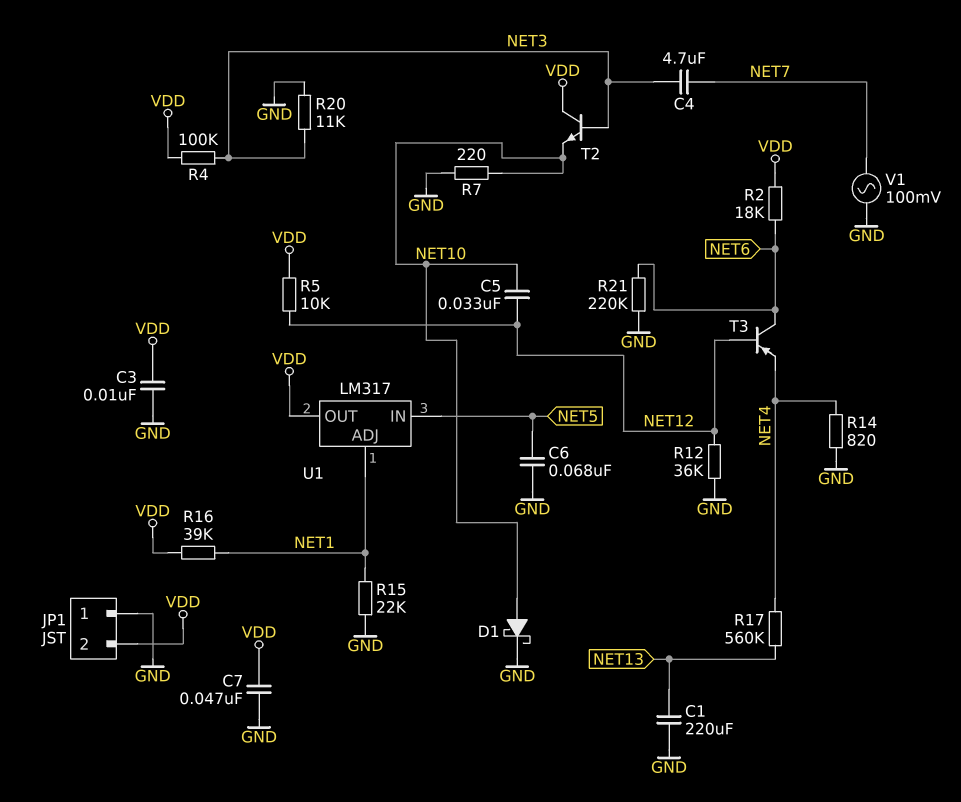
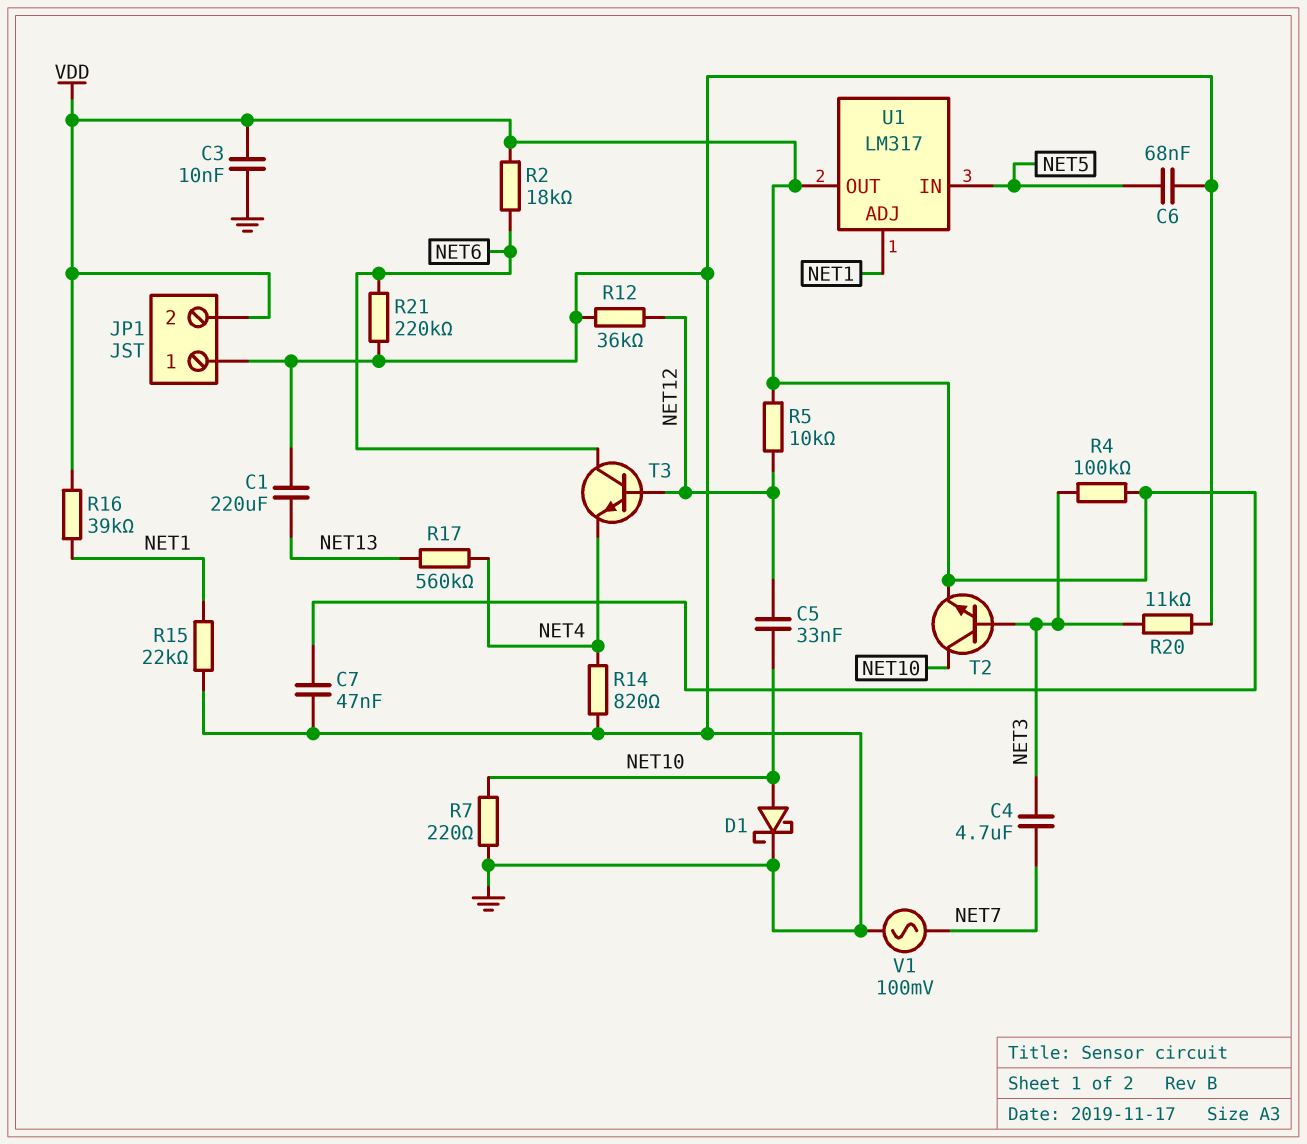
T2: NPN (B NET3, C VDD, E NET10) -> NPN (B NET3, C NET10, E VDD)
T3: PNP (B NET12, C NET6, E NET4) -> NPN (B NET12, C NET6, E NET4)

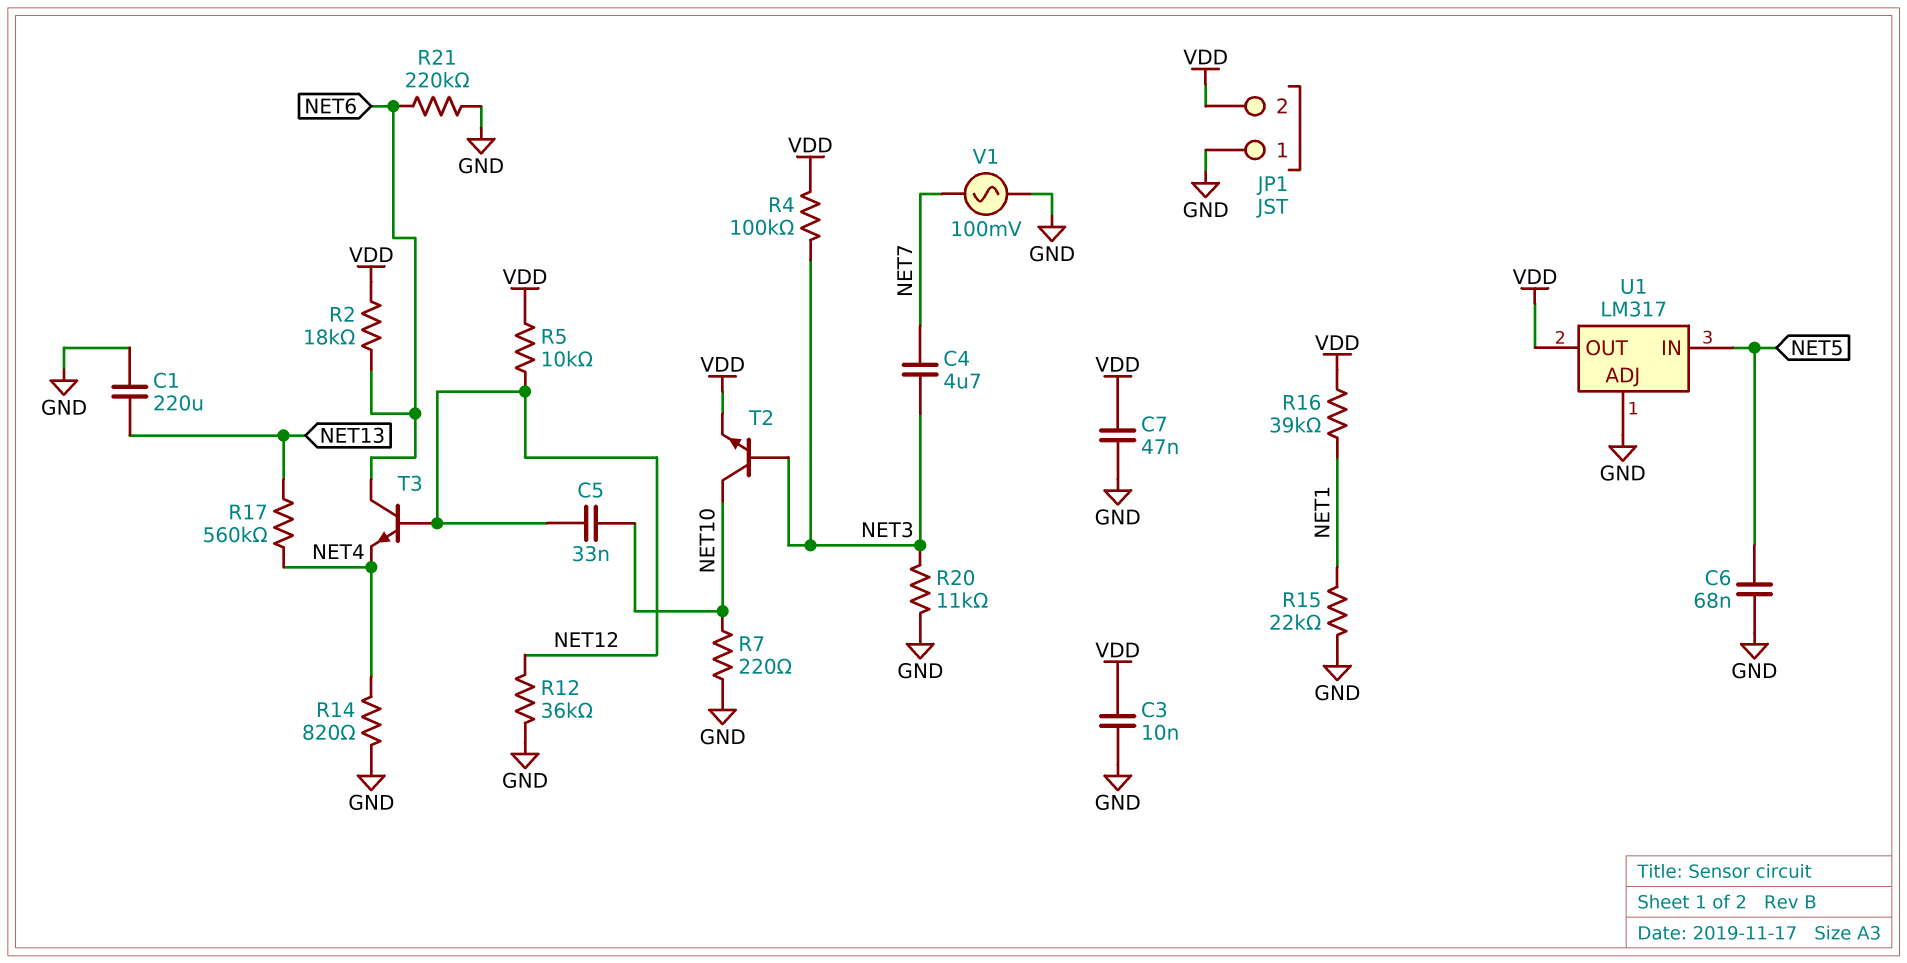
D1: schottky (A NET10, K GND) -> none
U1 pin ADJ: NET1 -> GND

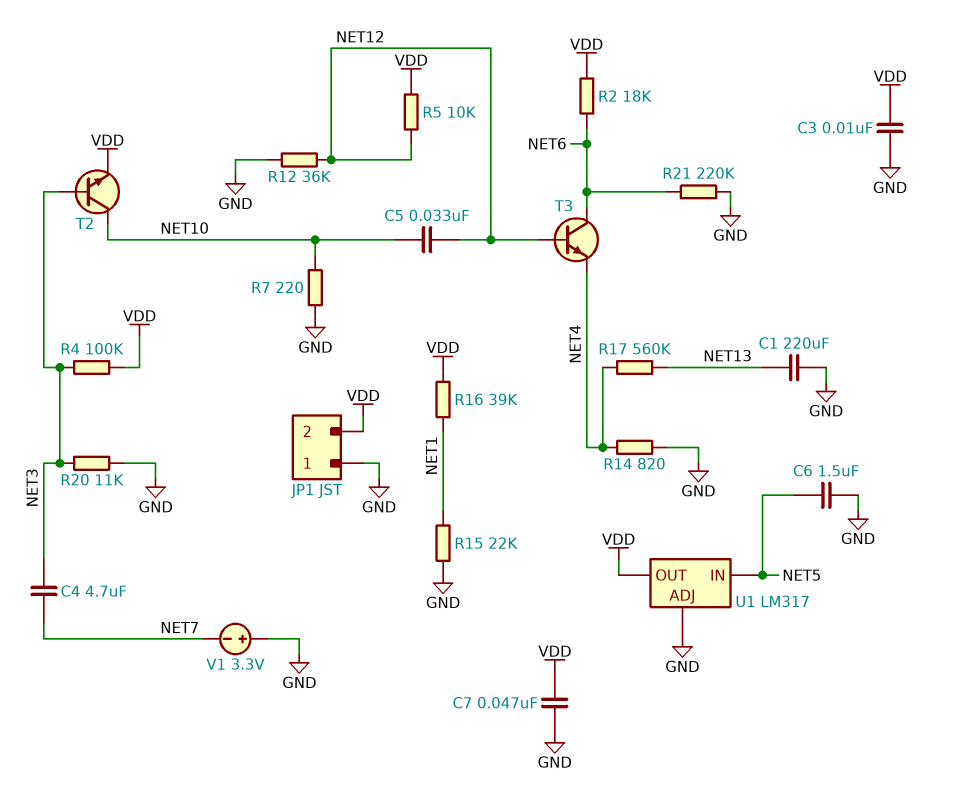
C6: 68nF (GND, NET5) -> 1.5uF (GND, NET5)
V1: AC 100mV (GND, NET7) -> 3.3V (plus GND, minus NET7)

